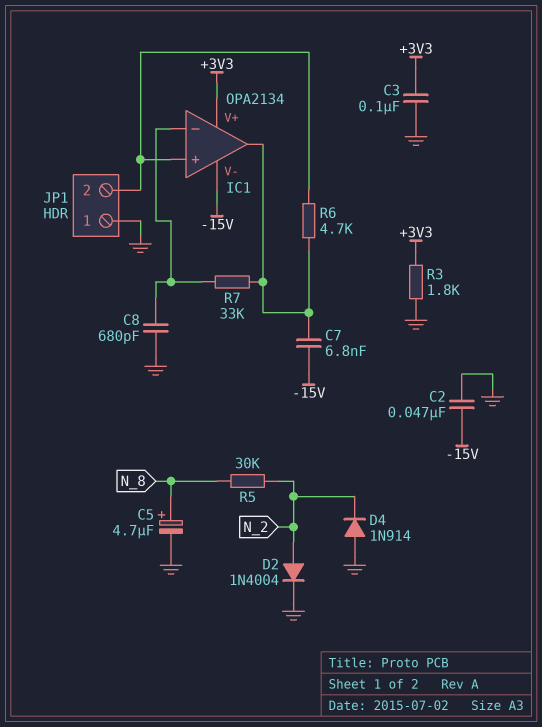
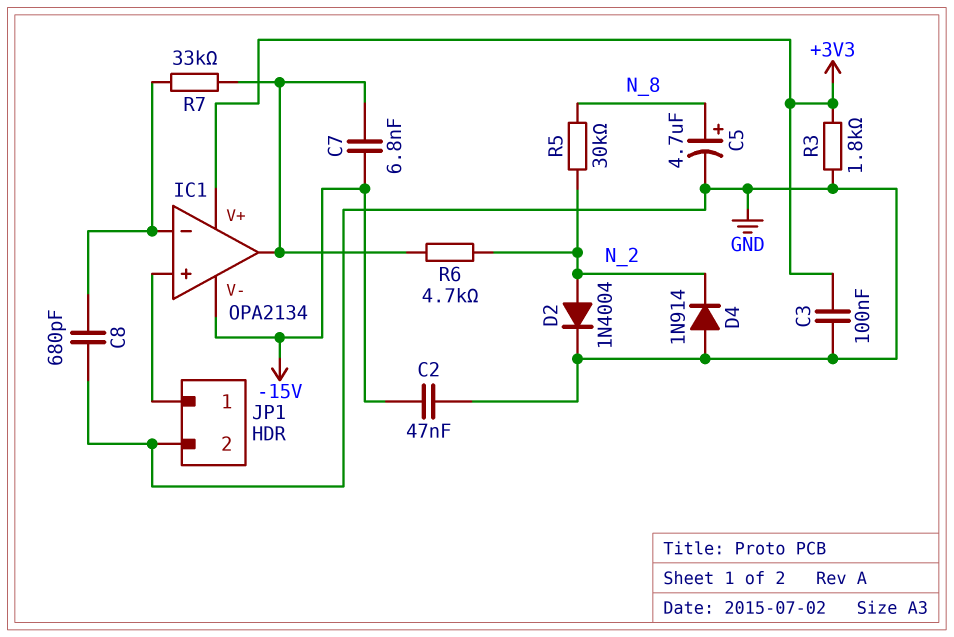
JP1 pin 1: GND -> IC1/in+
JP1 pin 2: IC1/in+ -> GND
R6: 4.7k (IC1/in+, IC1/out) -> 4.7k (IC1/out, N_2)

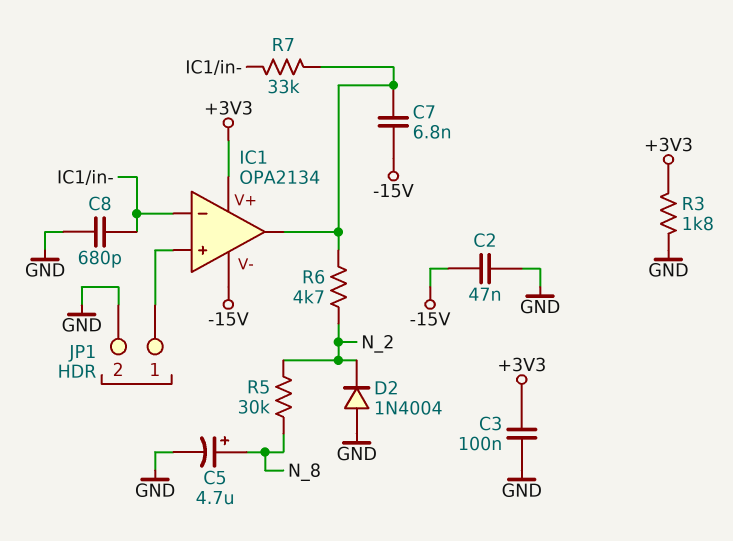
D2: diode 1N4004 (A N_2, K GND) -> diode 1N4004 (A GND, K N_2)
D4: diode 1N914 (A GND, K N_2) -> none

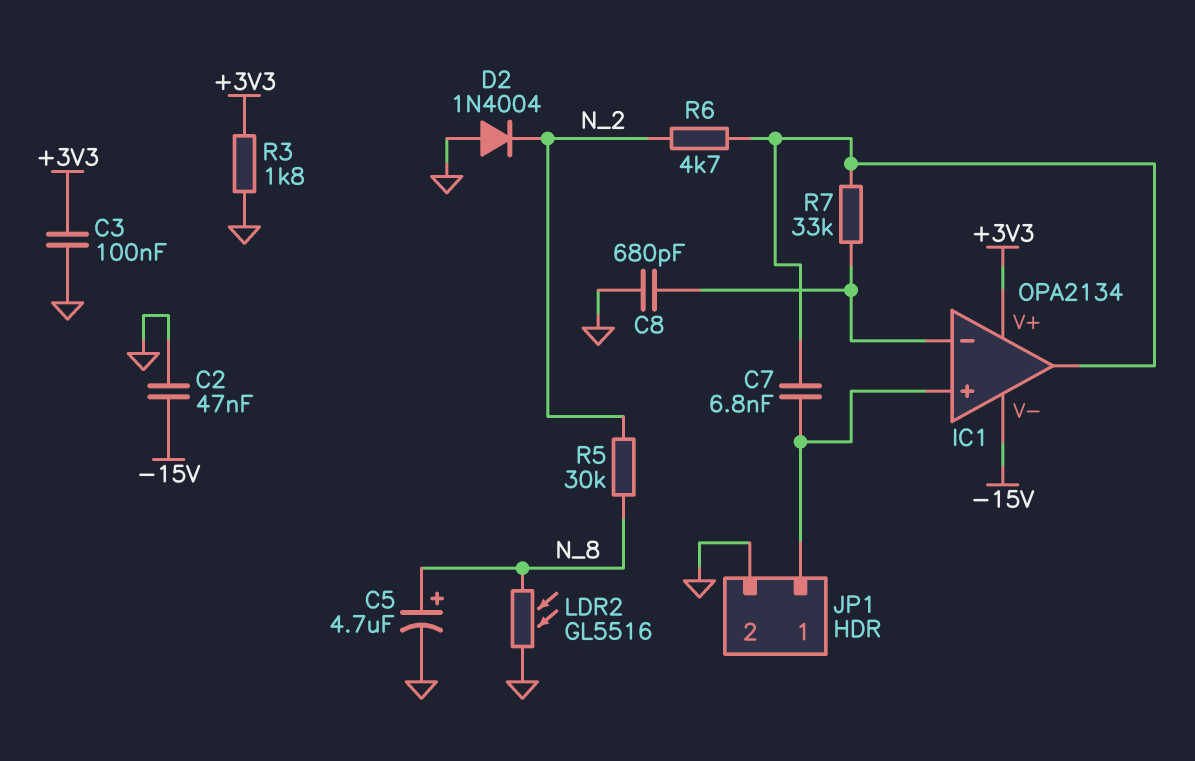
C7: 6.8nF (-15V, IC1/out) -> 6.8nF (IC1/in+, IC1/out)
LDR2: none -> GL5516 (GND, N_8)

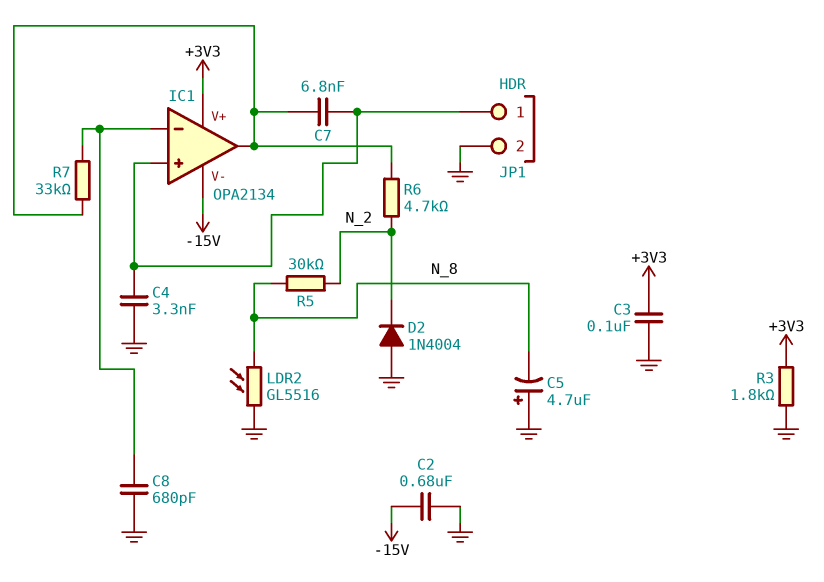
C2: 47nF (-15V, GND) -> 680nF (-15V, GND)
C4: none -> 3.3nF (GND, IC1/in+)
C5: 4.7uF (plus N_8, minus GND) -> 4.7uF (plus GND, minus N_8)

